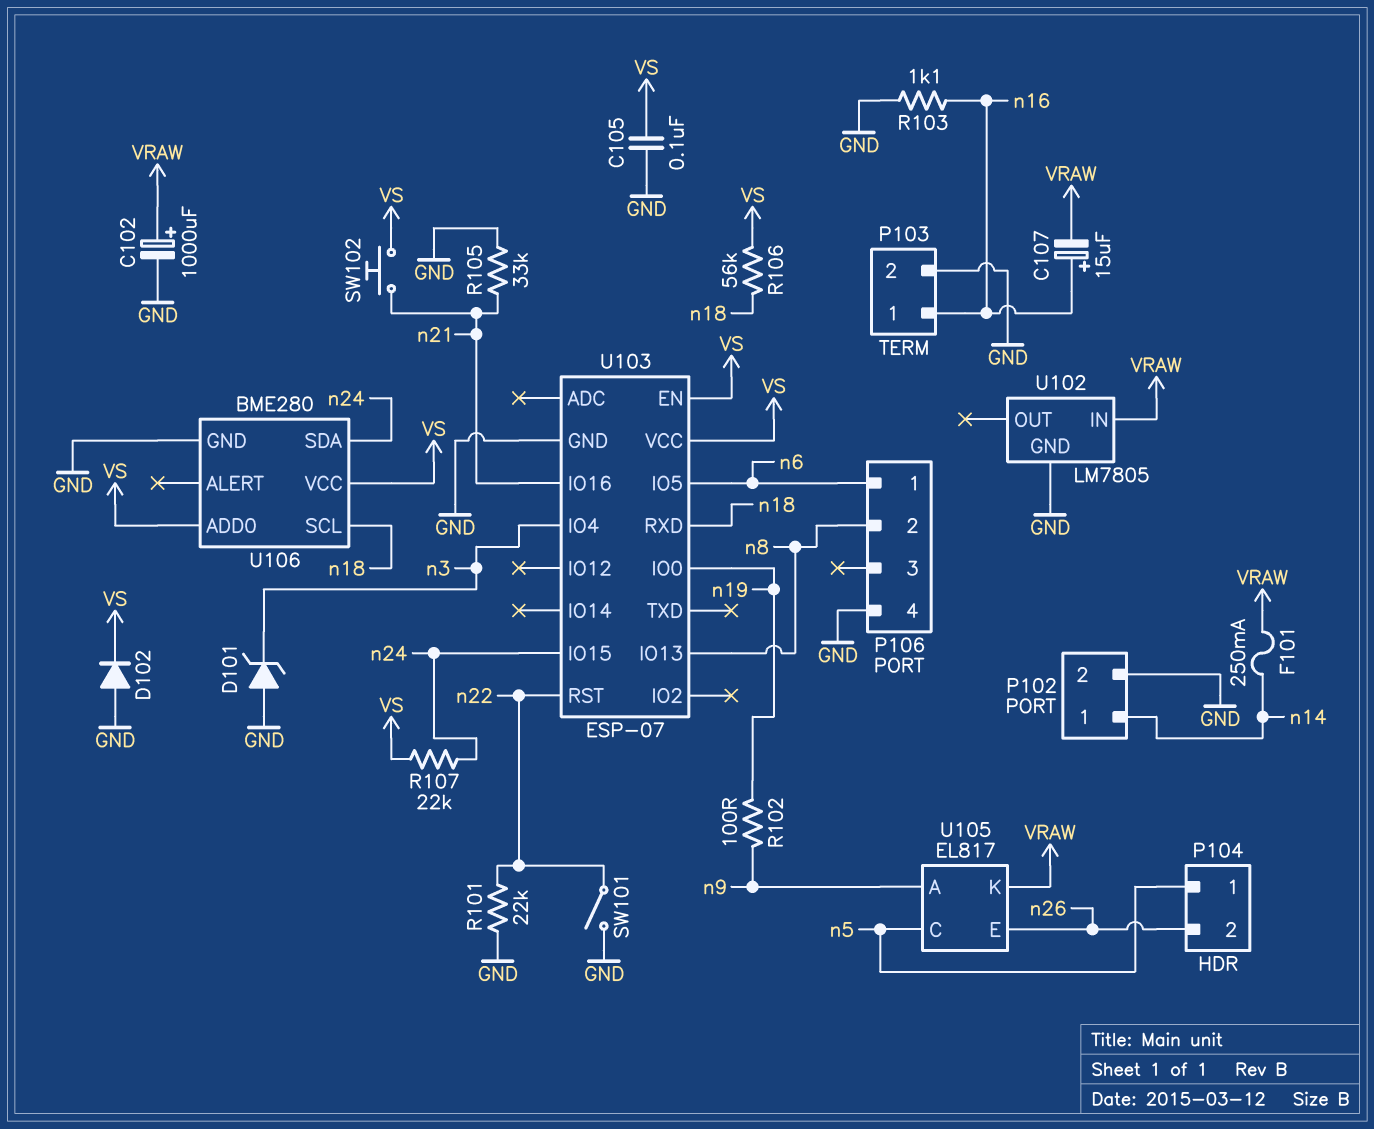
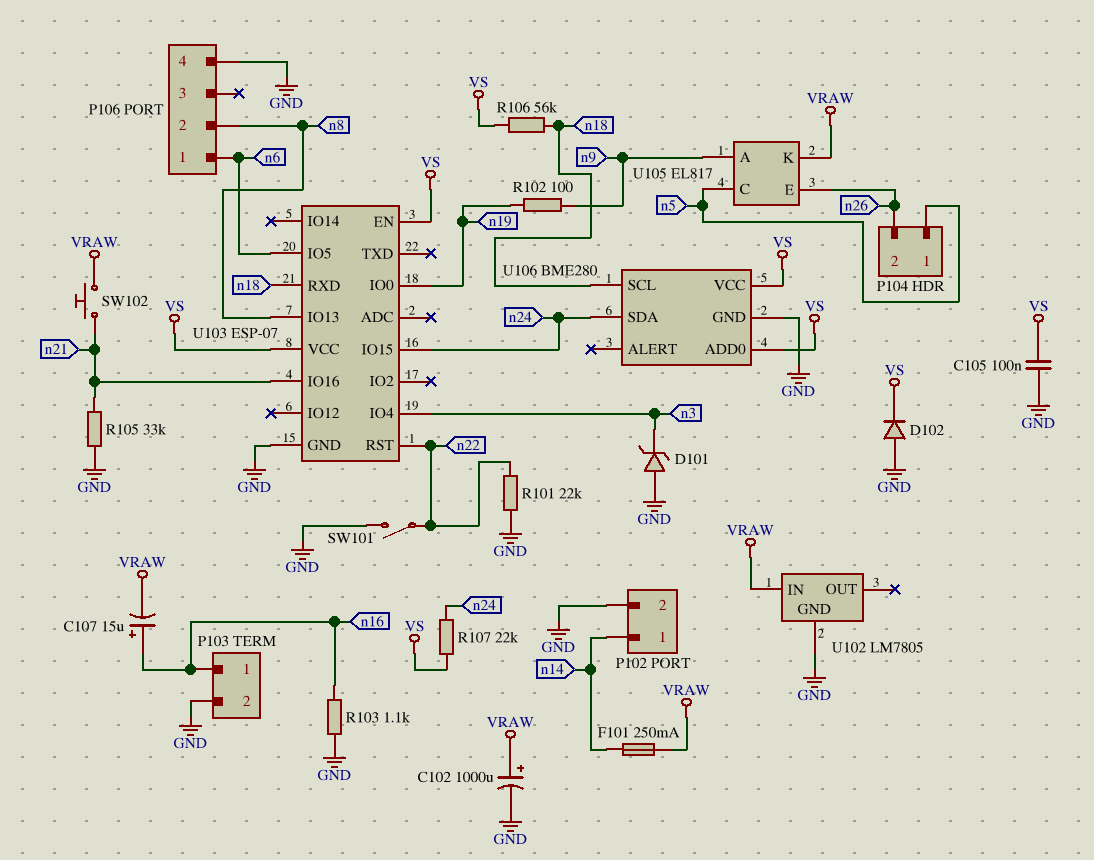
SW102: button (VS, n21) -> button (VRAW, n21)

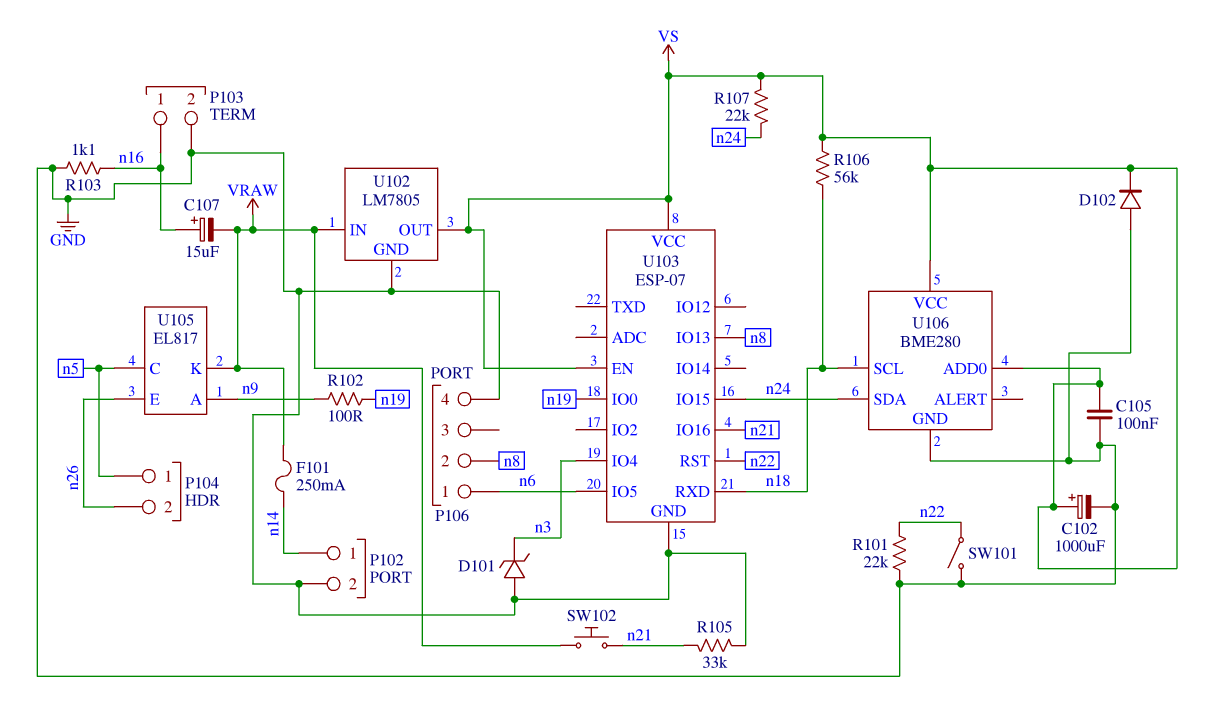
C102: 1000uF (plus VRAW, minus GND) -> 1000uF (plus VS, minus GND)
U102 pin OUT: none -> VS

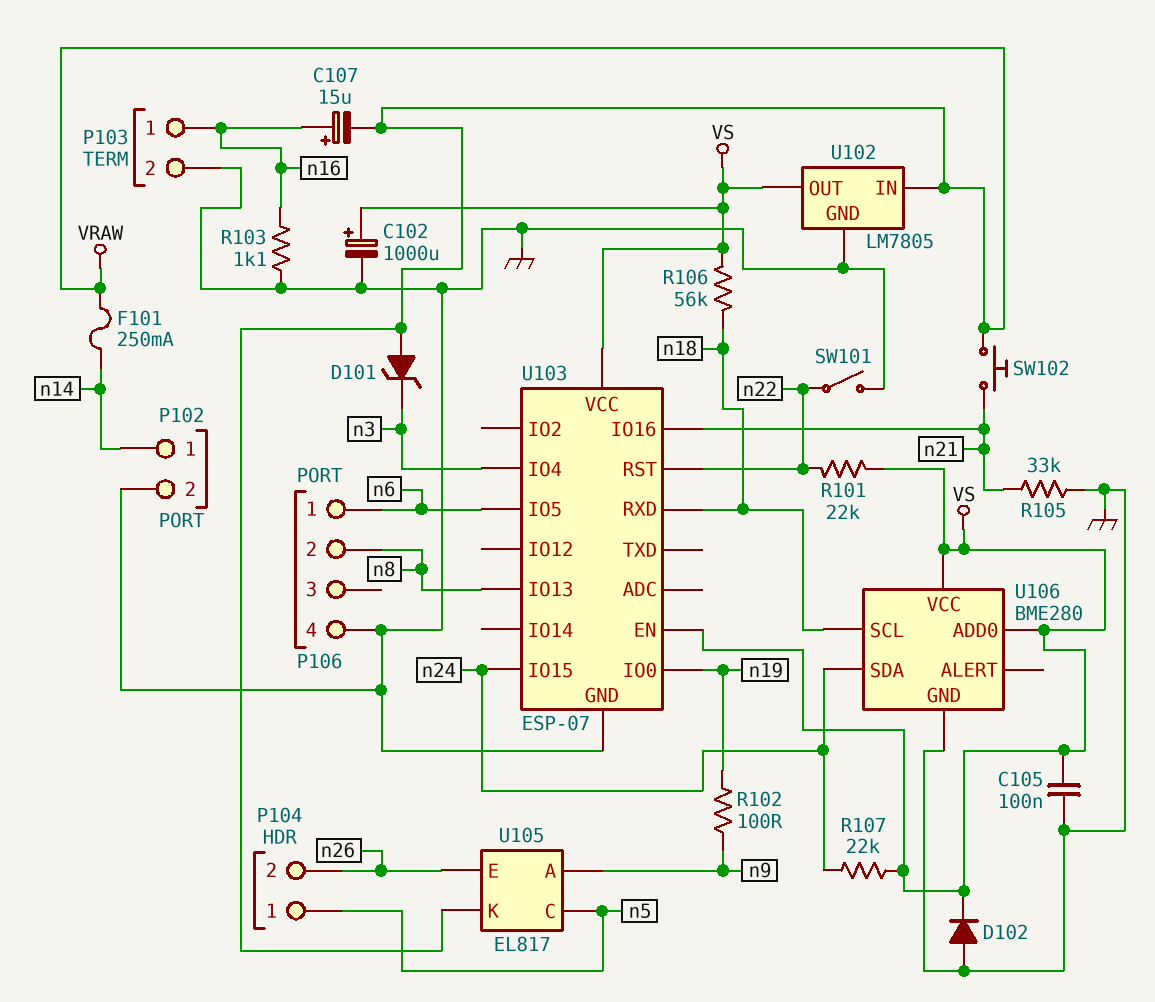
D101: zener (A GND, K n3) -> zener (A VRAW, K n3)
R101: 22k (GND, n22) -> 22k (VS, n22)

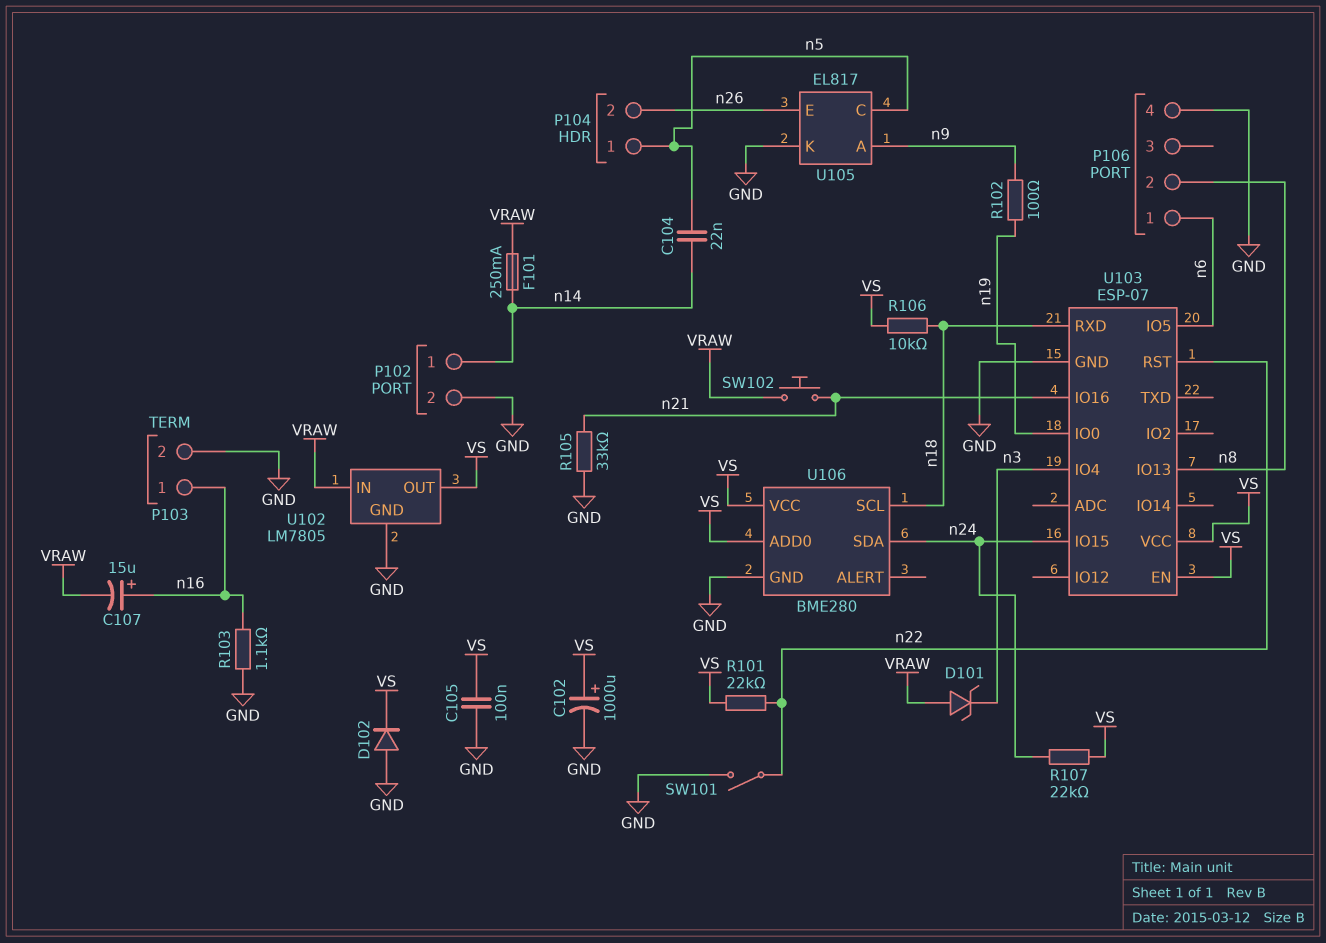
C104: none -> 22nF (n5, n14)
R106: 56k (VS, n18) -> 10k (VS, n18)
U105 pin K: VRAW -> GND

